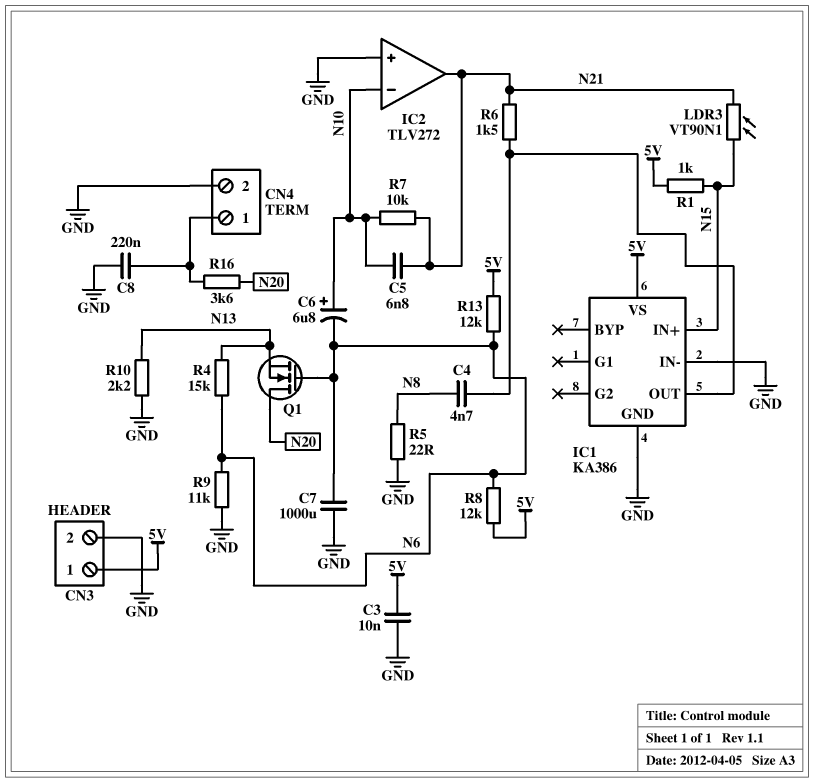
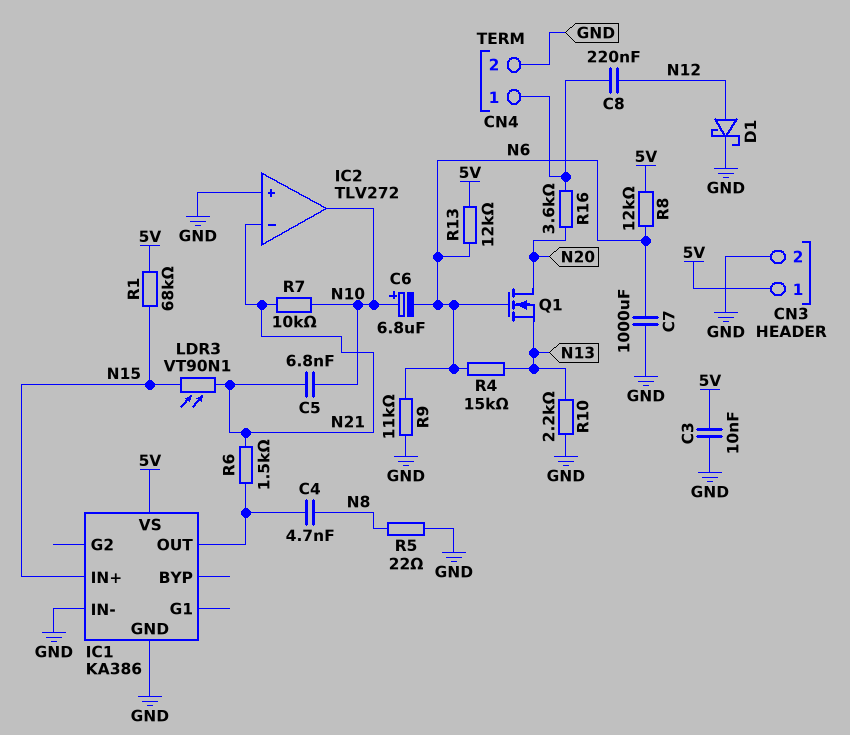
C8: 220nF (CN4/1, GND) -> 220nF (CN4/1, N12)
D1: none -> schottky (A N12, K GND)
IC2 pin in-: N10 -> N21
IC2 pin out: N21 -> N10
R1: 1k (5V, N15) -> 68k (5V, N15)

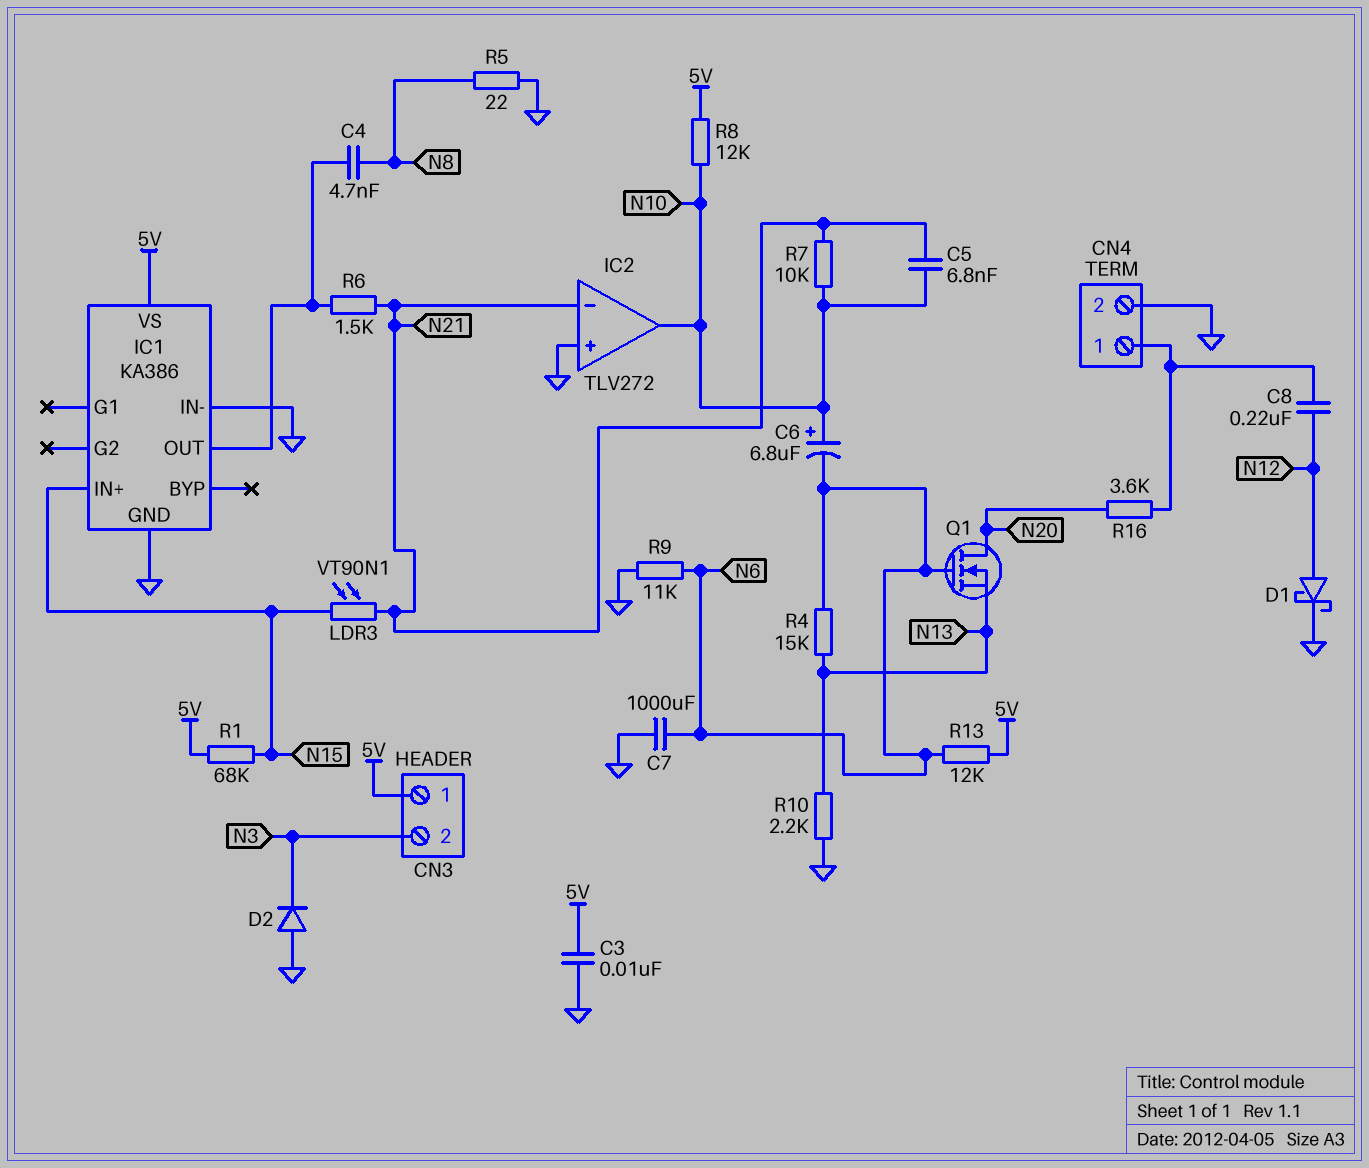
CN3 pin 2: GND -> N3
D2: none -> diode (A GND, K N3)
R8: 12k (5V, N6) -> 12k (5V, N10)

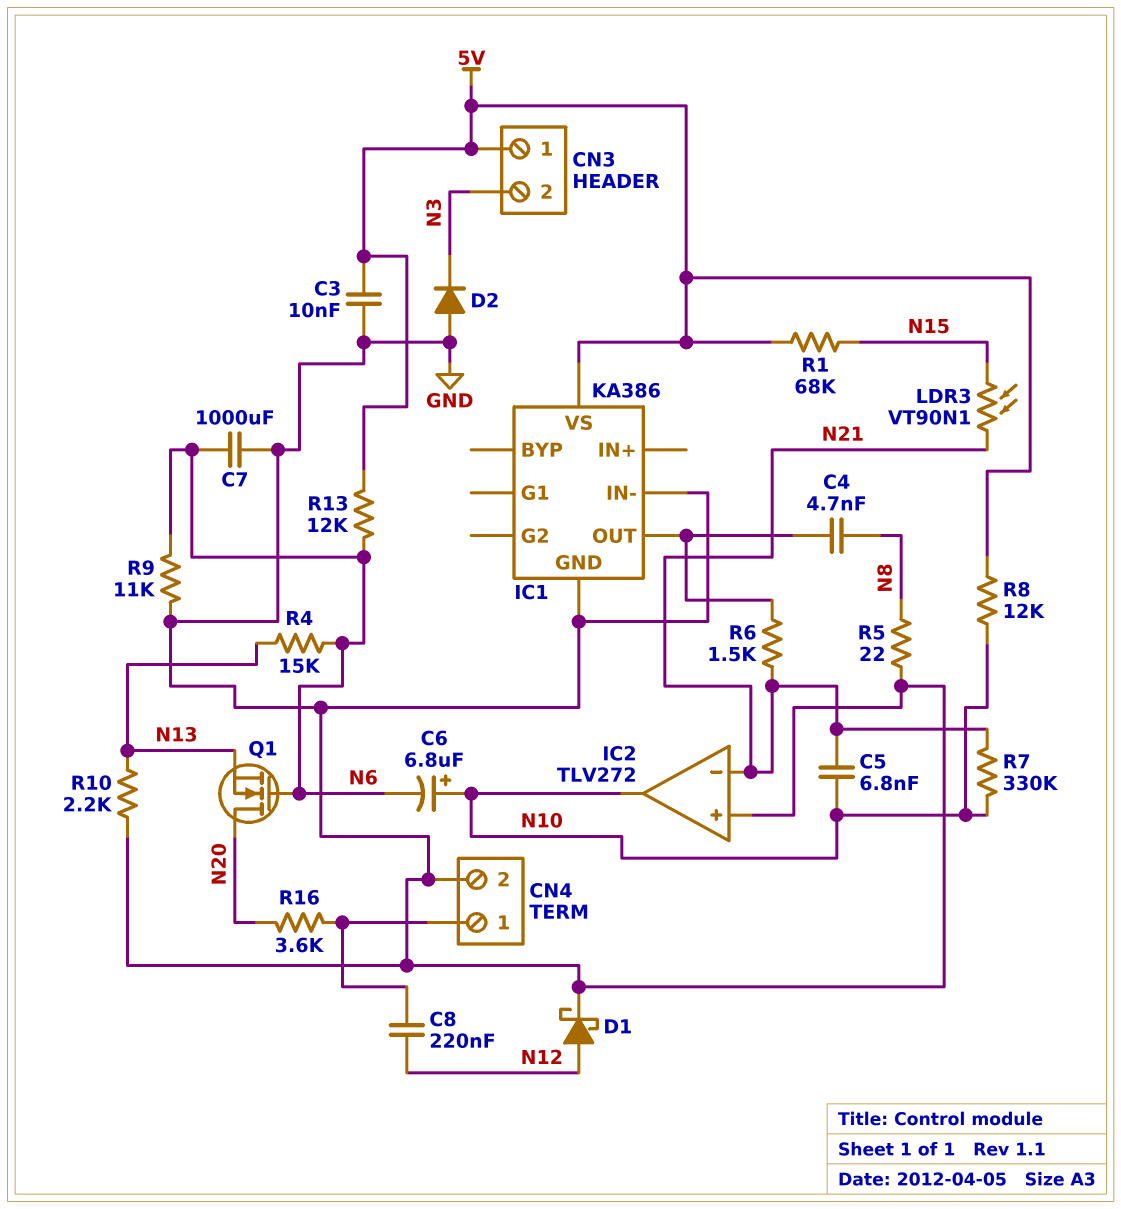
IC1 pin IN+: N15 -> none
R7: 10k (N10, N21) -> 330k (N10, N21)

